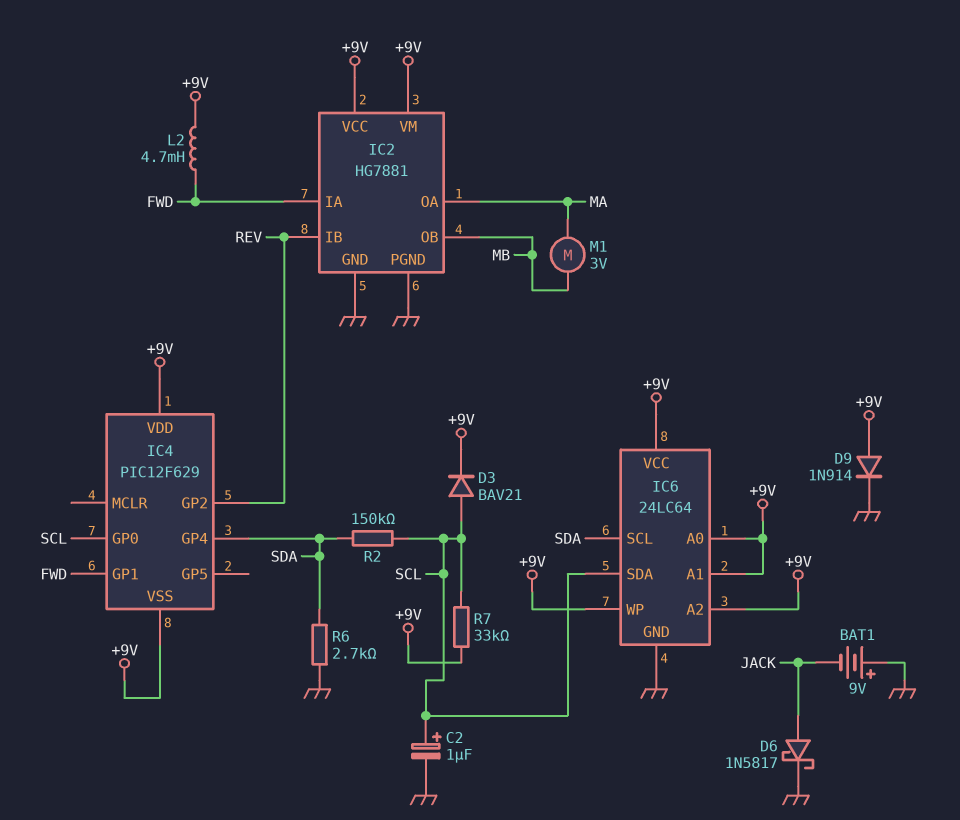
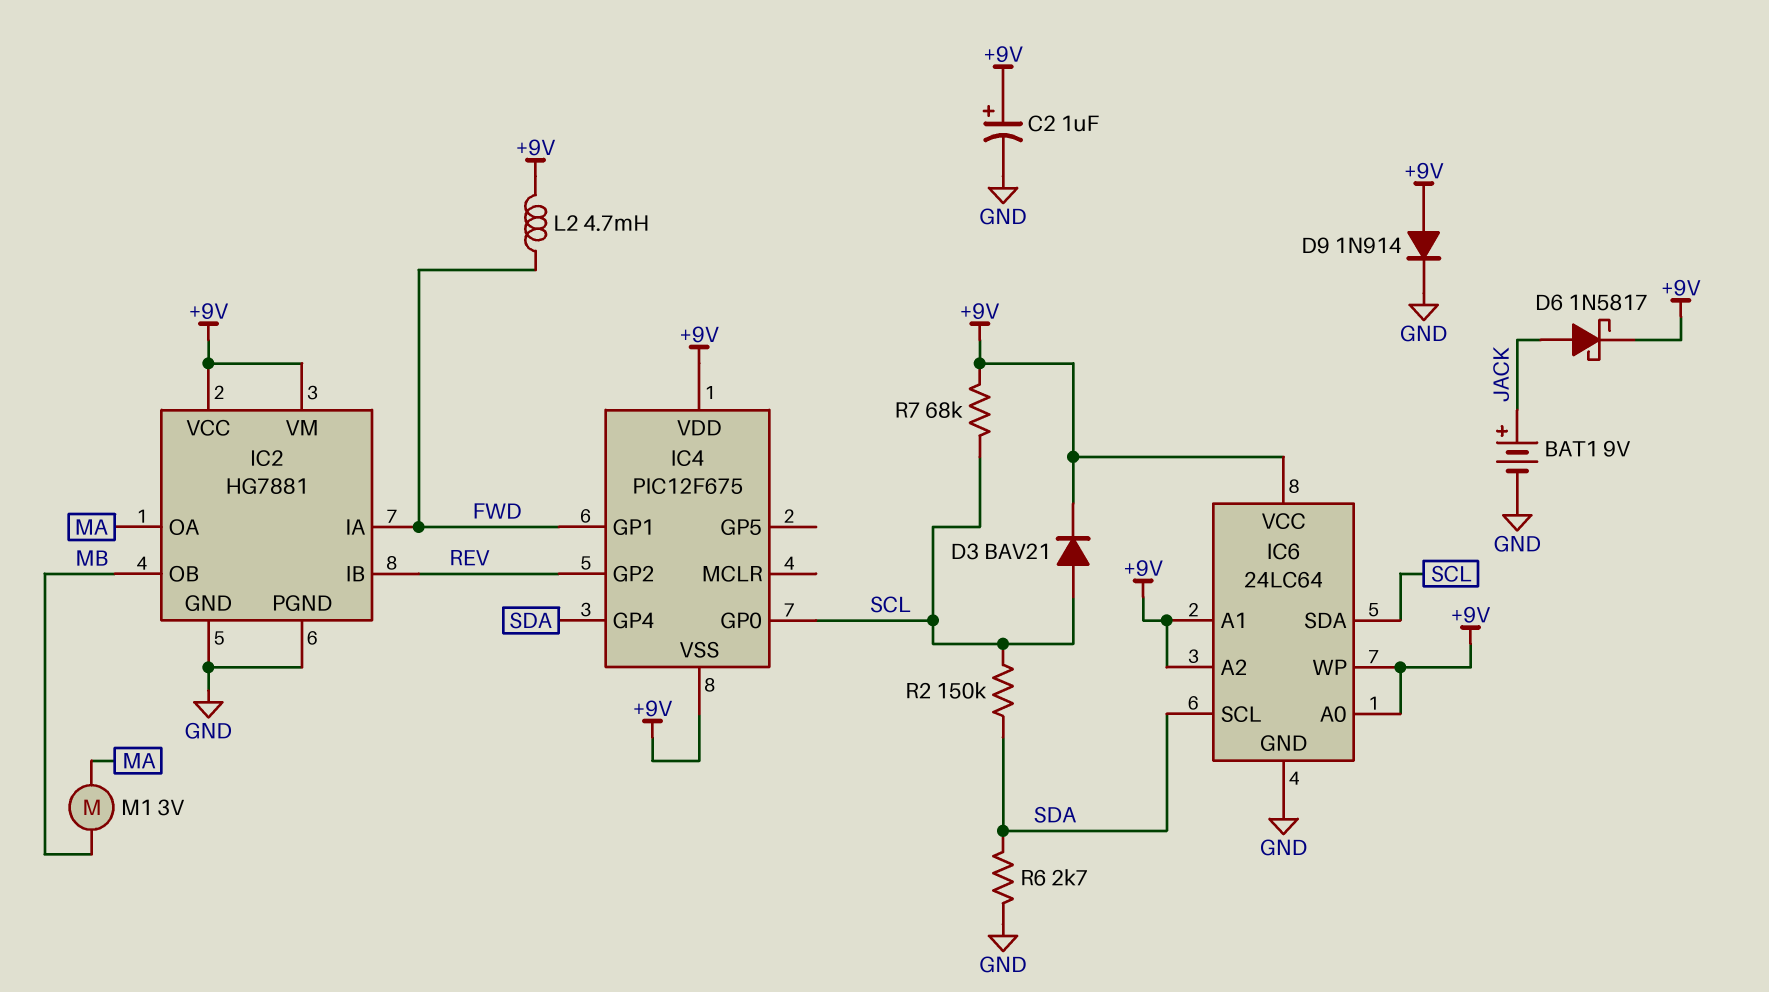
BAT1: 9V (plus GND, minus JACK) -> 9V (plus JACK, minus GND)
C2: 1uF (plus SCL, minus GND) -> 1uF (plus +9V, minus GND)
D6: schottky 1N5817 (A JACK, K GND) -> schottky 1N5817 (A JACK, K +9V)
IC4: PIC12F629 -> PIC12F675
R7: 33k (+9V, SCL) -> 68k (+9V, SCL)

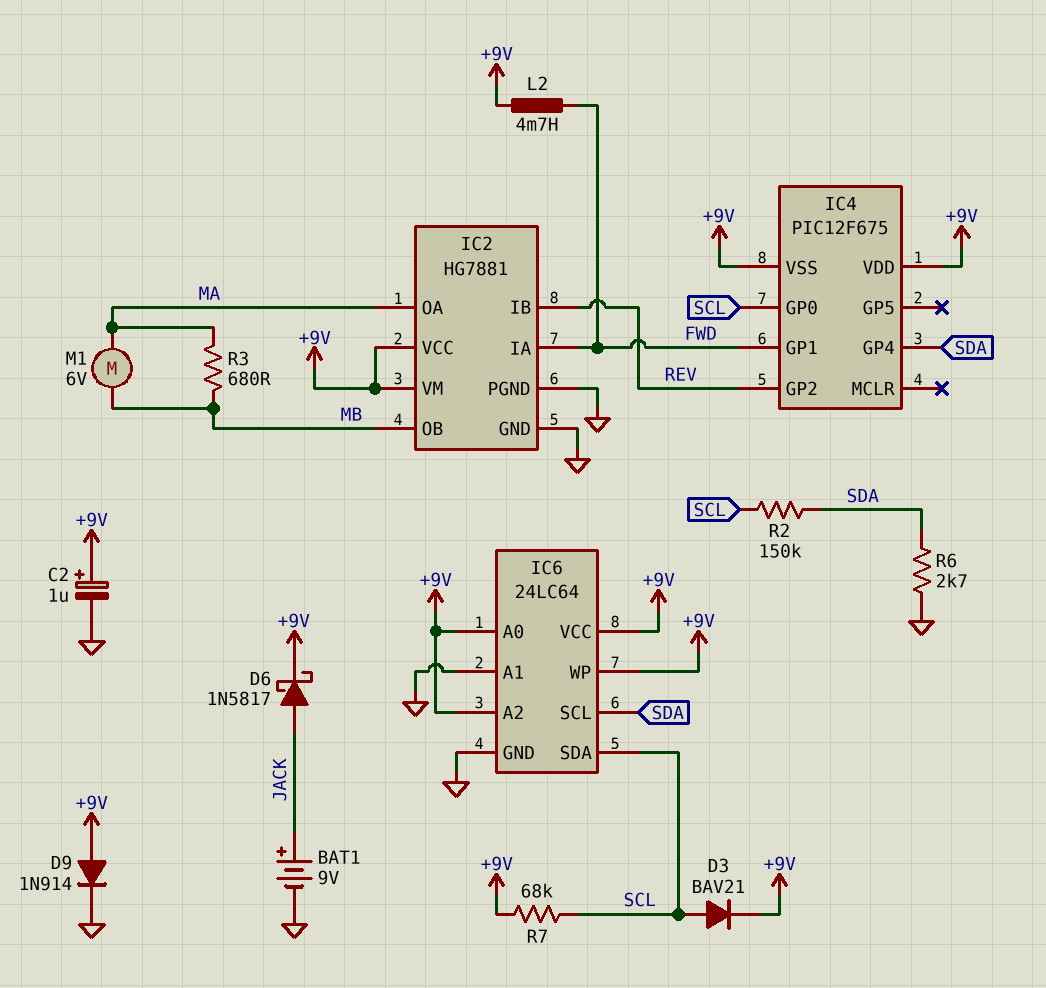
IC6 pin A1: +9V -> GND
M1: motor 3V (MA, MB) -> motor 6V (MA, MB)
R3: none -> 680 (MA, MB)

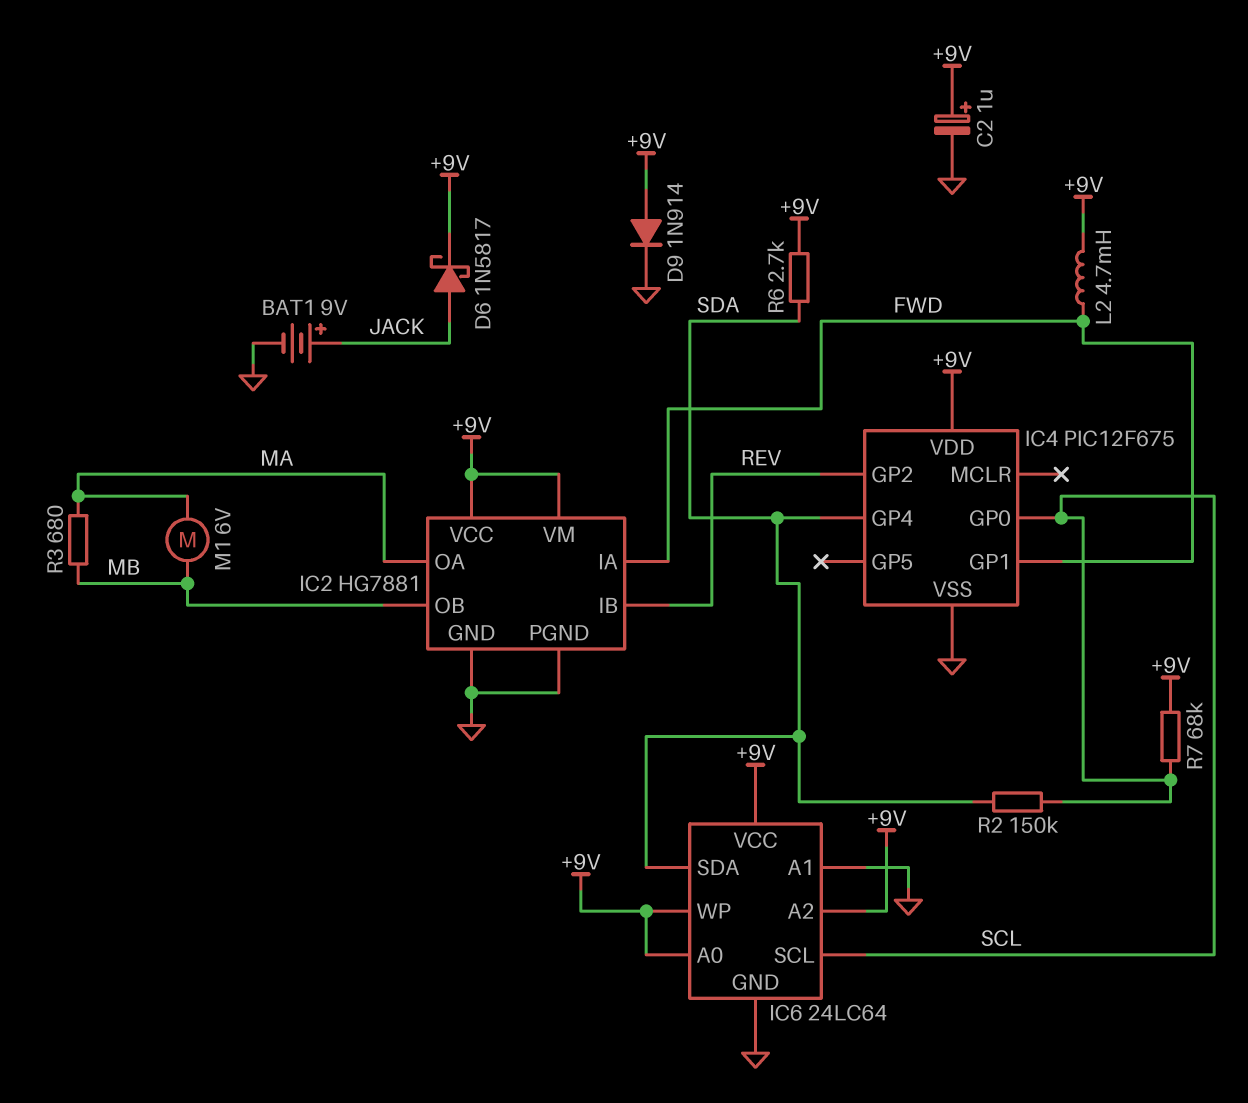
D3: diode BAV21 (A SCL, K +9V) -> none
IC4 pin VSS: +9V -> GND
IC6 pin SCL: SDA -> SCL
IC6 pin SDA: SCL -> SDA
R6: 2.7k (GND, SDA) -> 2.7k (+9V, SDA)

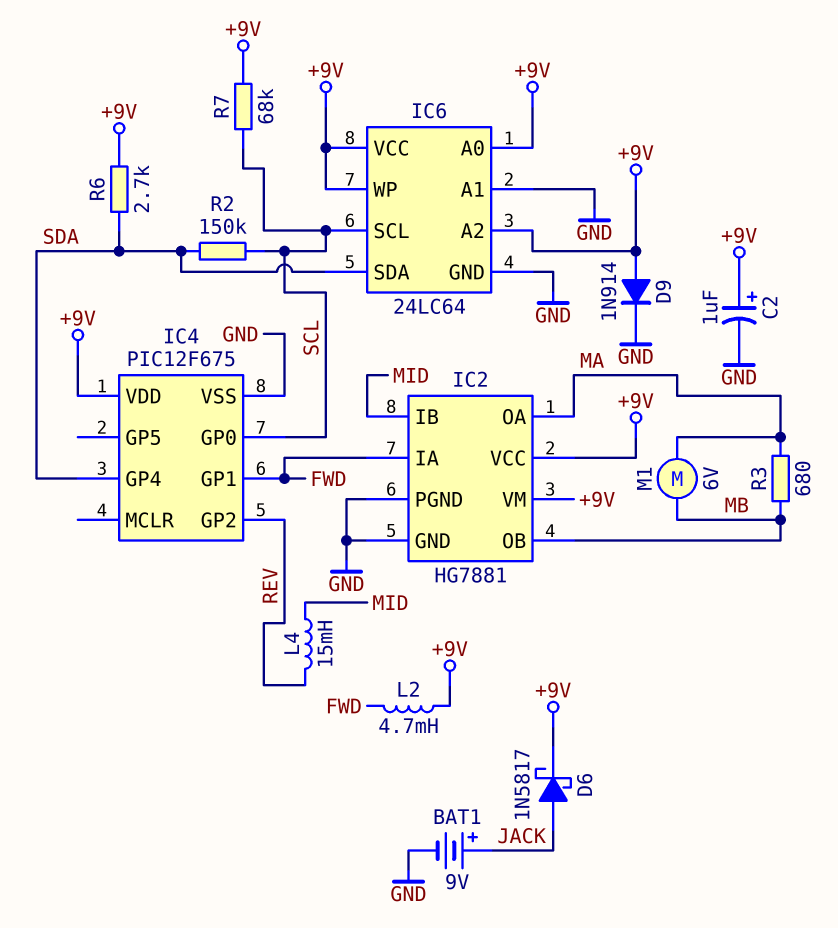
IC2 pin IB: REV -> MID
L4: none -> 15mH (MID, REV)

